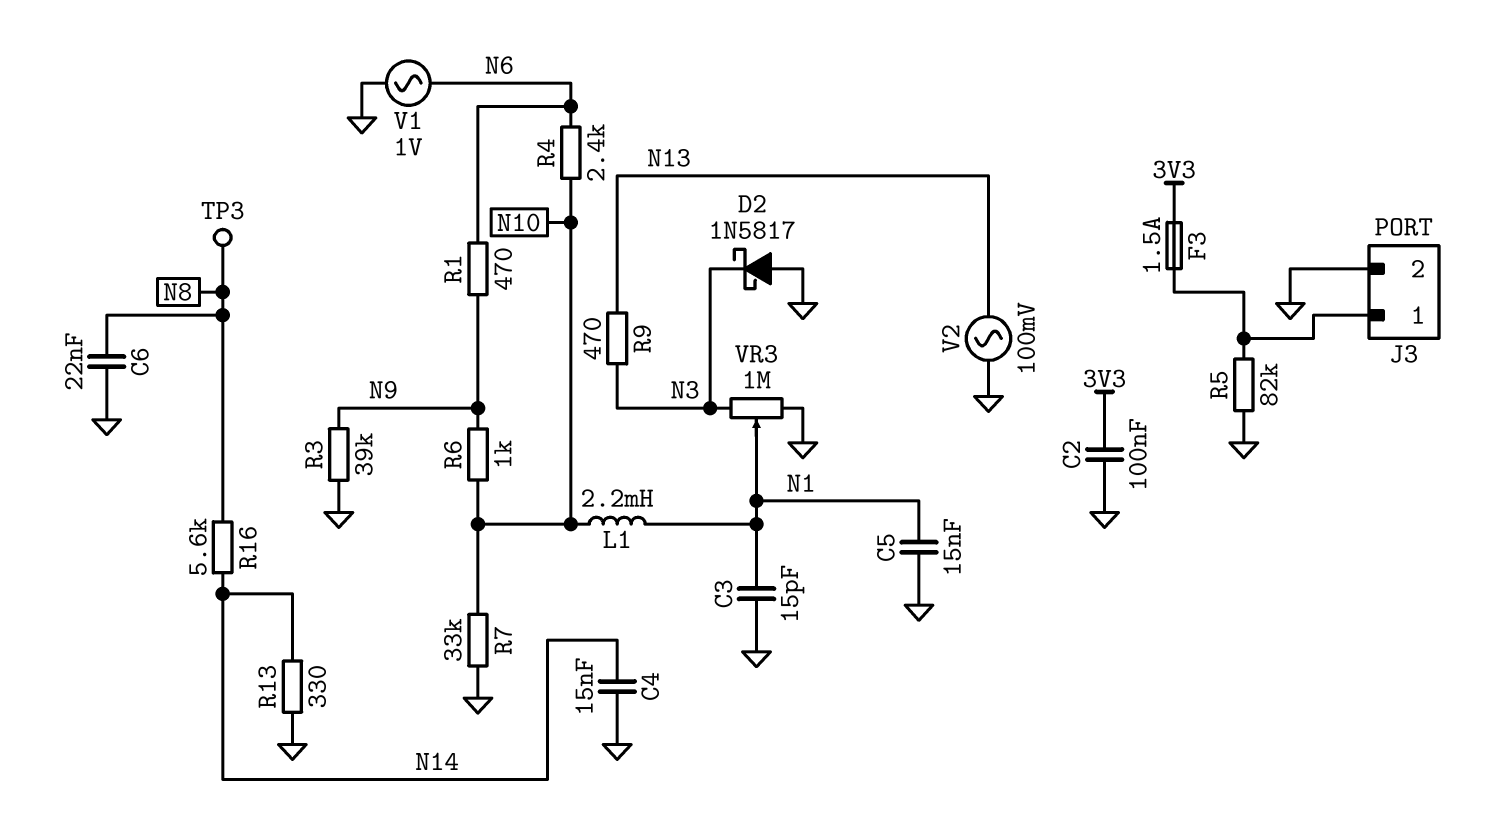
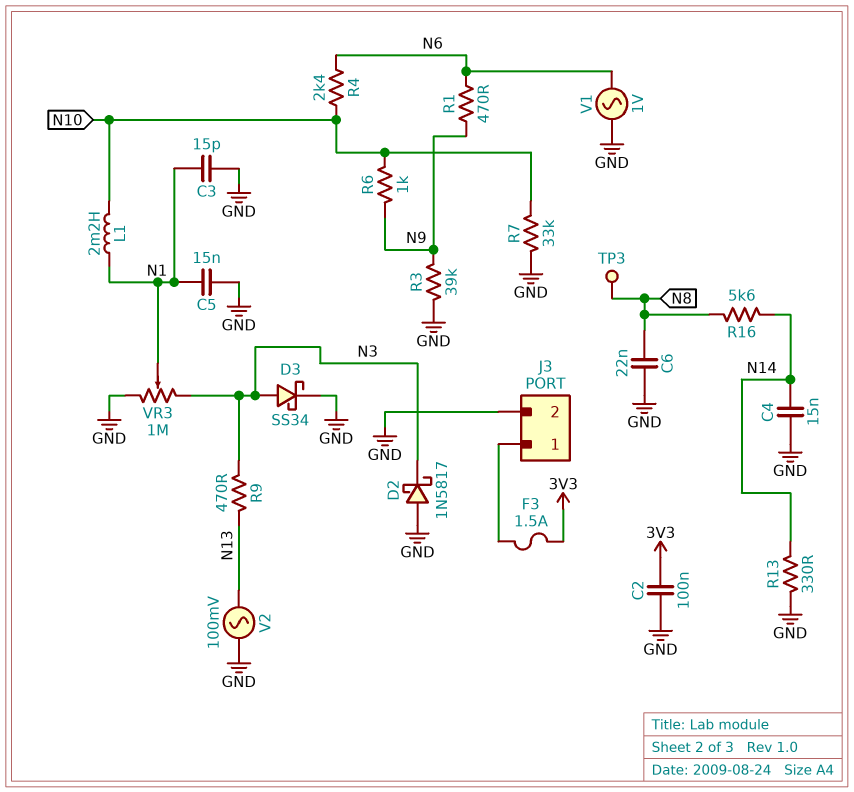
D3: none -> schottky SS34 (A N3, K GND)
R5: 82k (GND, J3/1) -> none

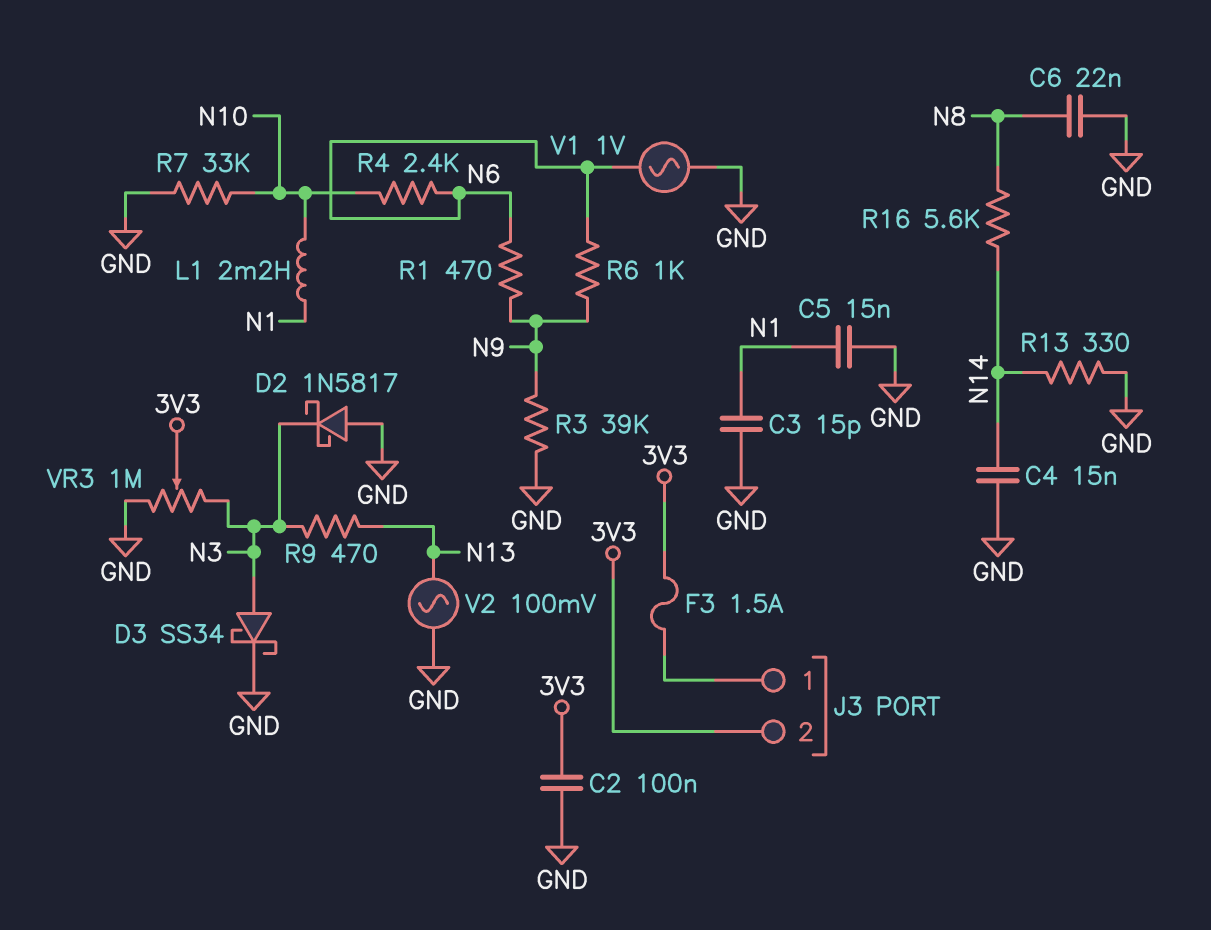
J3 pin 2: GND -> 3V3
R6: 1k (N9, N10) -> 1k (N6, N9)
TP3: test point (N8) -> none
VR3: 1M (GND, N3, wiper N1) -> 1M (GND, N3, wiper 3V3)

